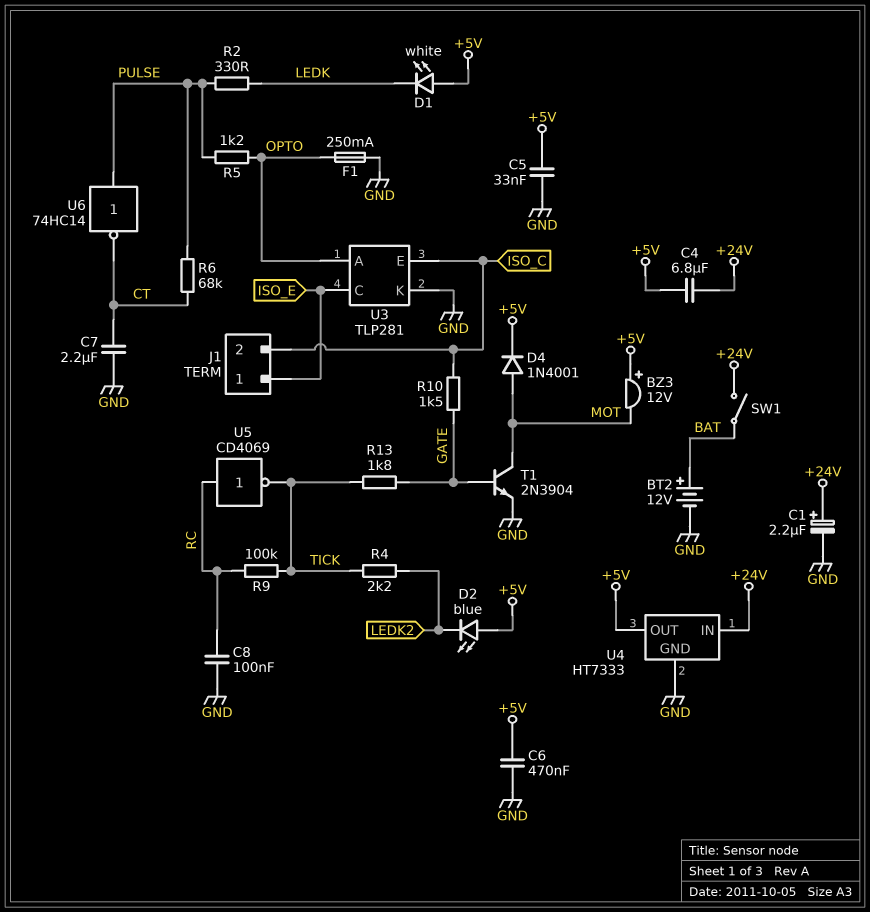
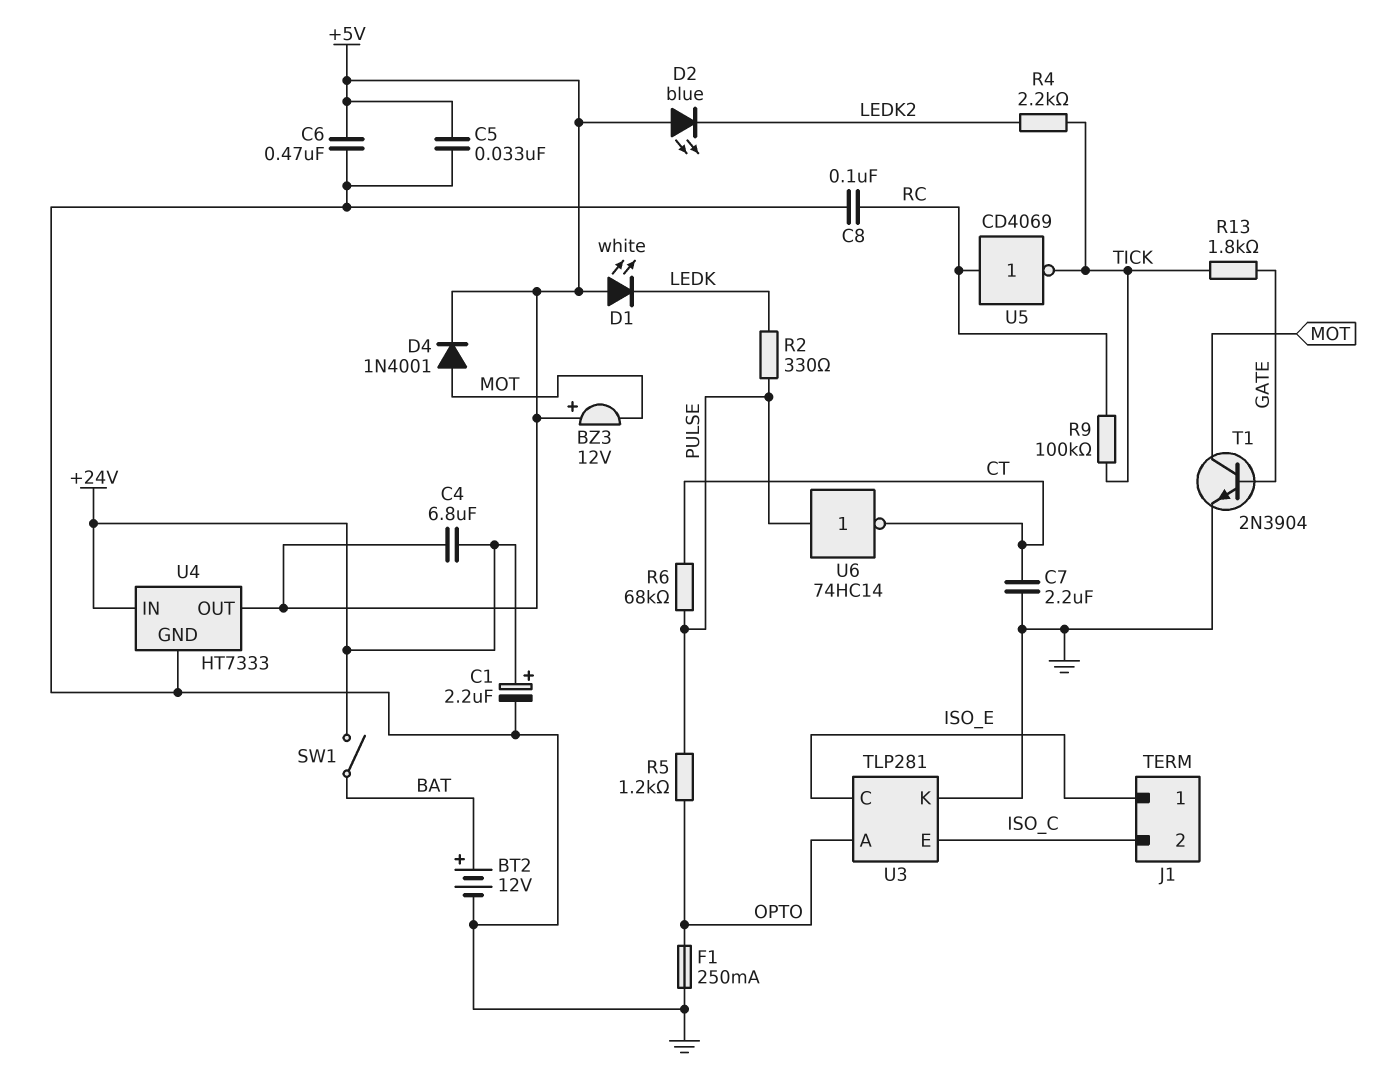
R10: 1.5k (GATE, ISO_C) -> none

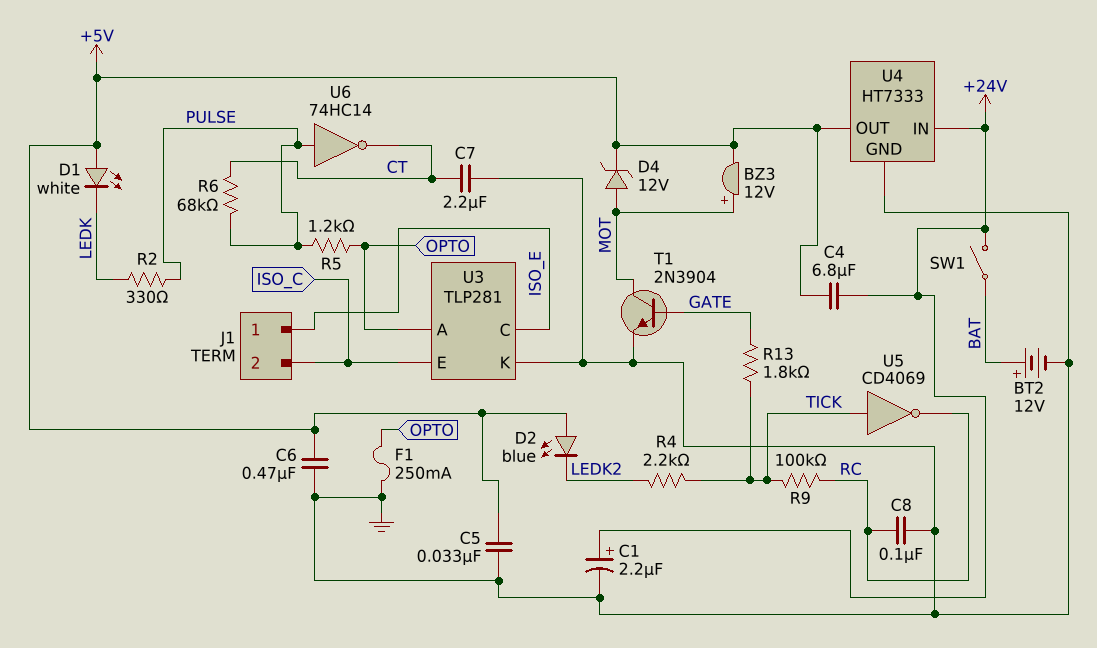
BZ3: buzzer 12V (plus +5V, minus MOT) -> buzzer 12V (plus MOT, minus +5V)
D4: diode 1N4001 (A MOT, K +5V) -> zener 12V (A MOT, K +5V)
U5: NOT CD4069 (in RC, out TICK) -> NOT CD4069 (in TICK, out RC)

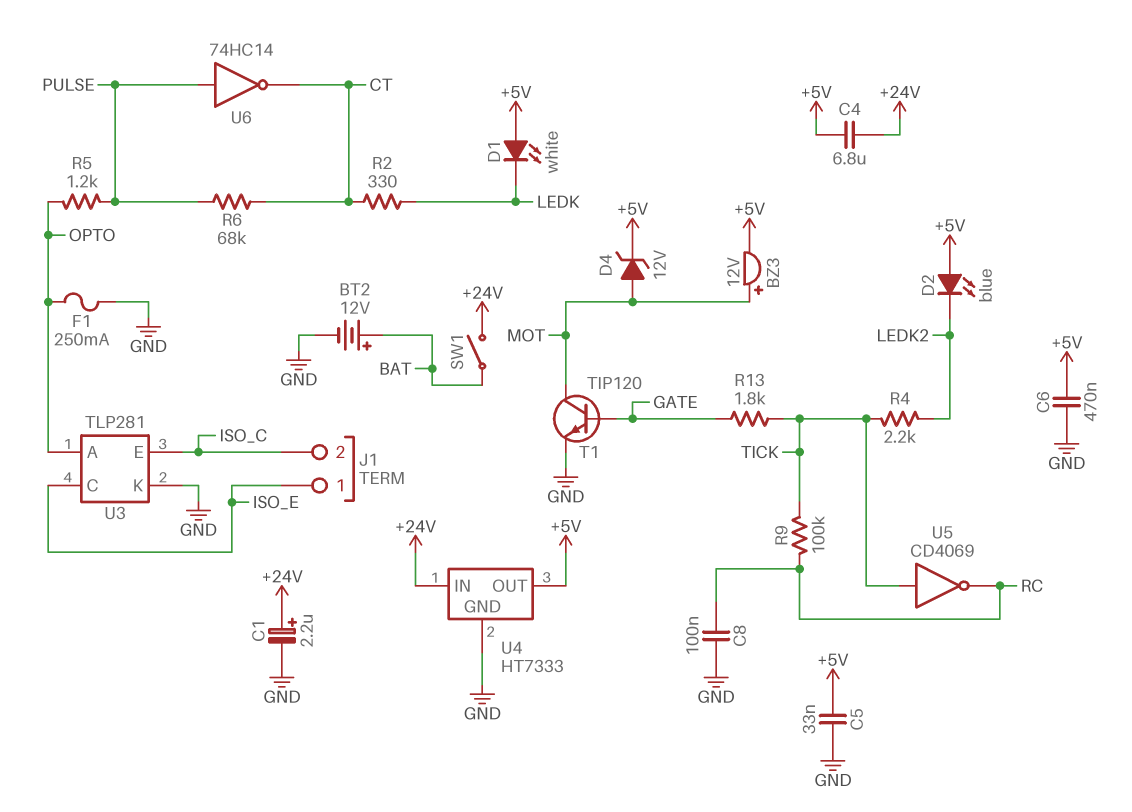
C7: 2.2uF (CT, GND) -> none
R2: 330 (LEDK, PULSE) -> 330 (CT, LEDK)
T1: NPN 2N3904 (B GATE, C MOT, E GND) -> NPN TIP120 (B GATE, C MOT, E GND)

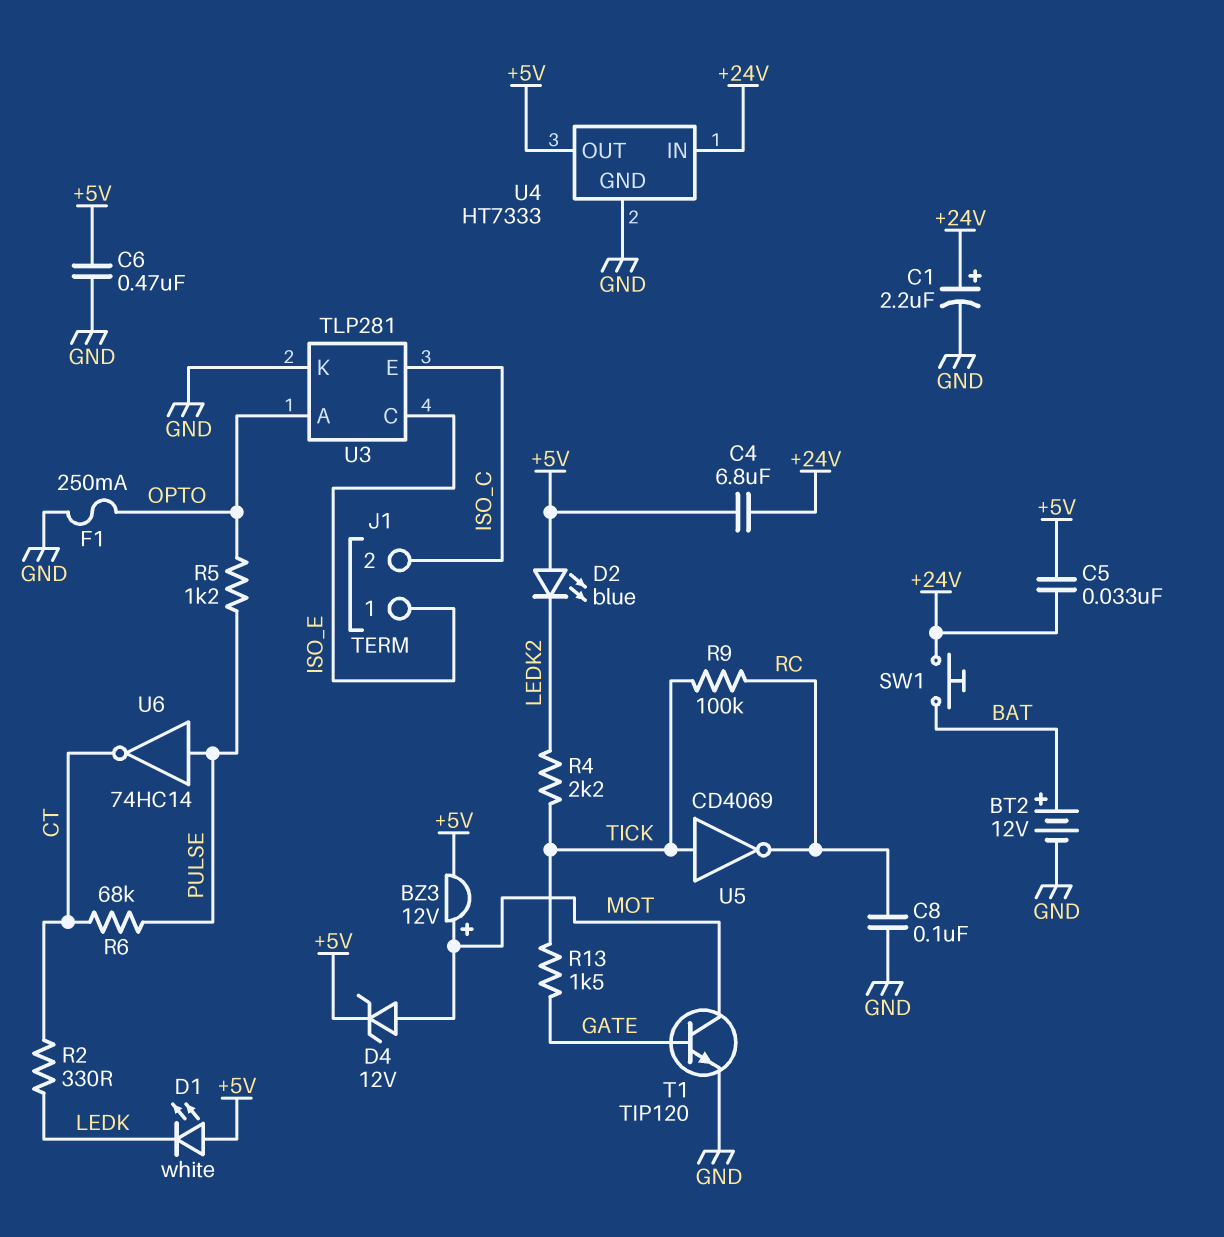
C5: 33nF (+5V, GND) -> 33nF (+5V, +24V)
R13: 1.8k (GATE, TICK) -> 1.5k (GATE, TICK)
SW1: switch (+24V, BAT) -> button (+24V, BAT)

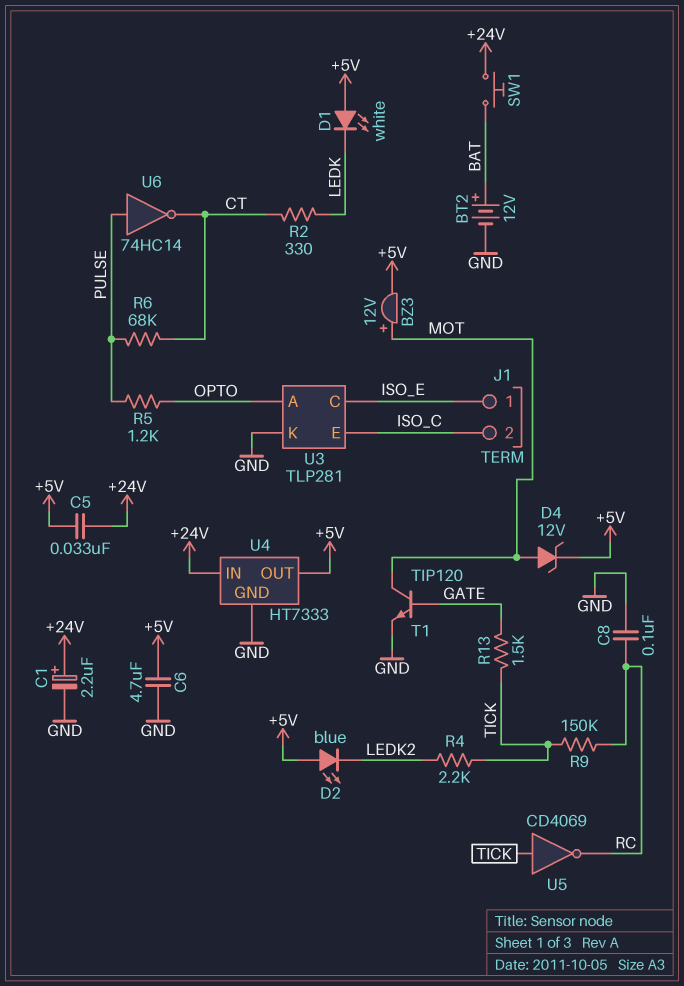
C4: 6.8uF (+5V, +24V) -> none
C6: 470nF (+5V, GND) -> 4.7uF (+5V, GND)
F1: 250mA (GND, OPTO) -> none
R9: 100k (RC, TICK) -> 150k (RC, TICK)

